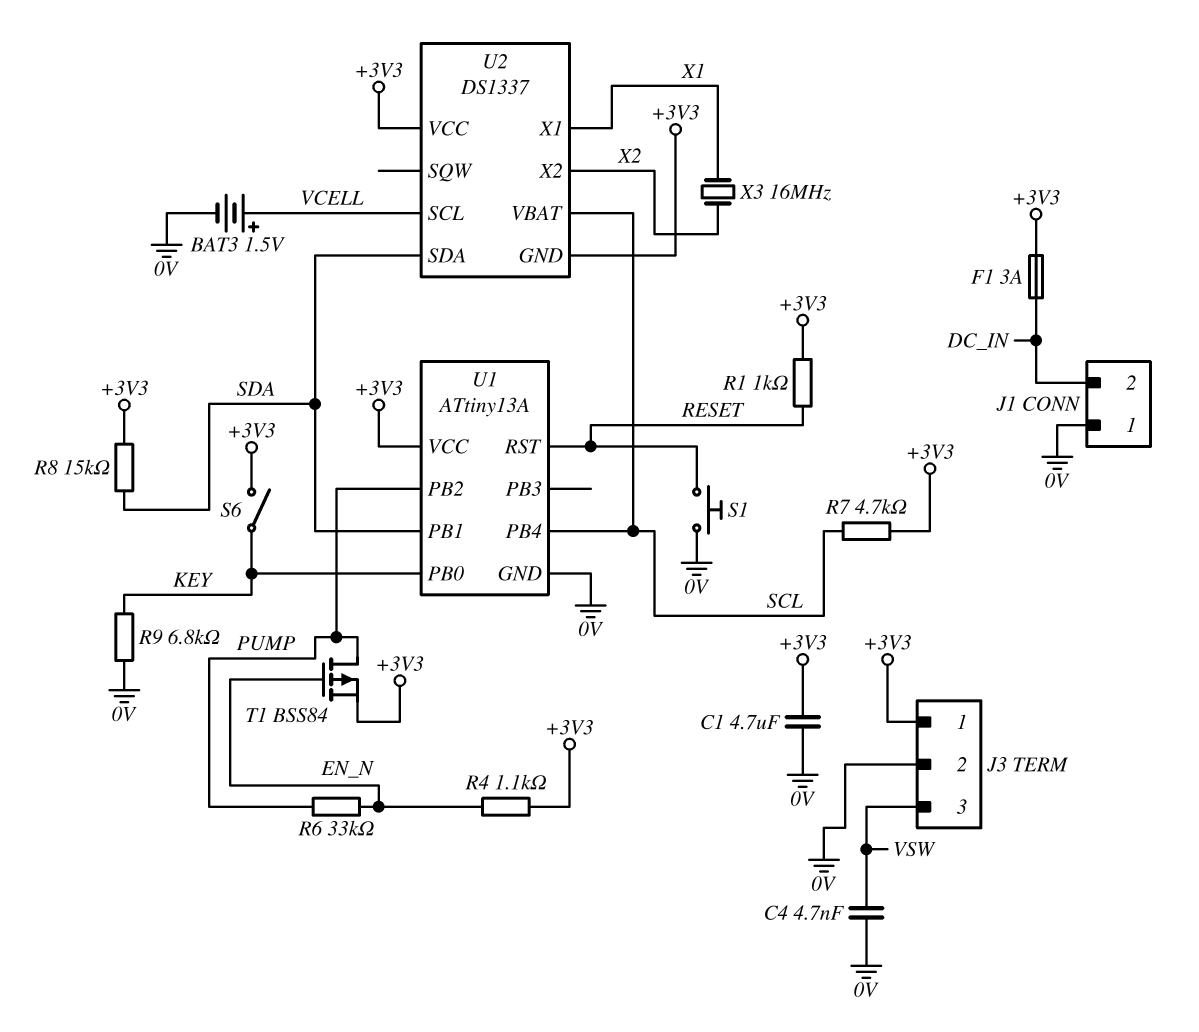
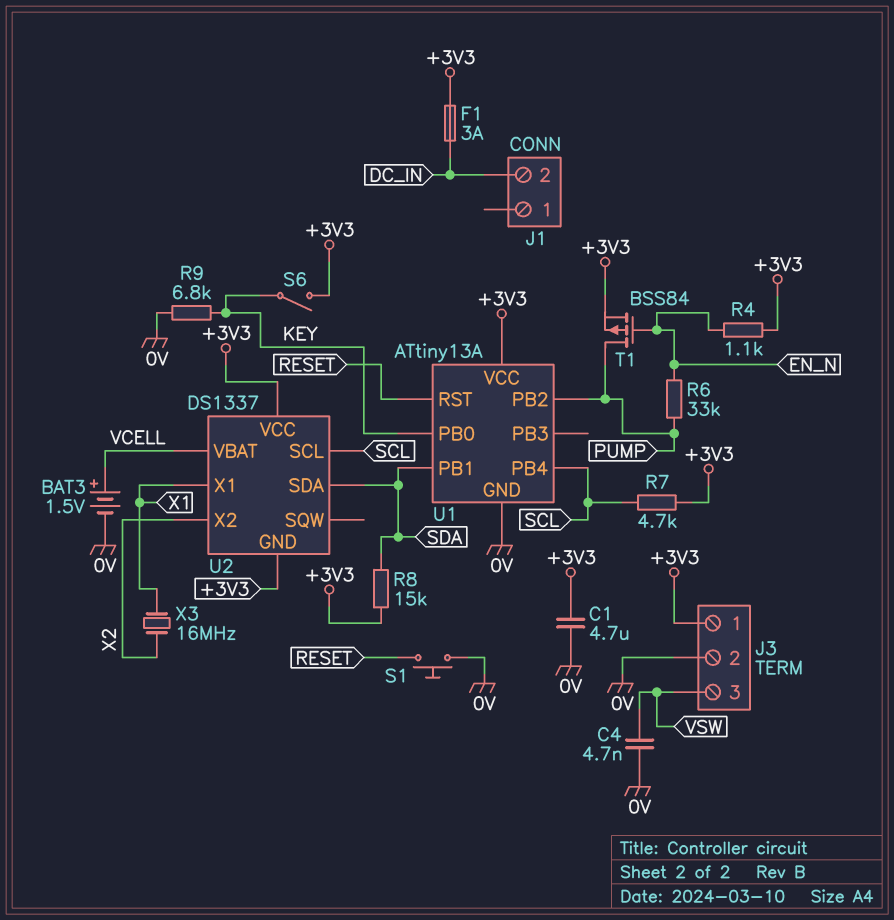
J1 pin 1: 0V -> none
R1: 1k (+3V3, RESET) -> none
U2 pin SCL: VCELL -> SCL
U2 pin VBAT: SCL -> VCELL

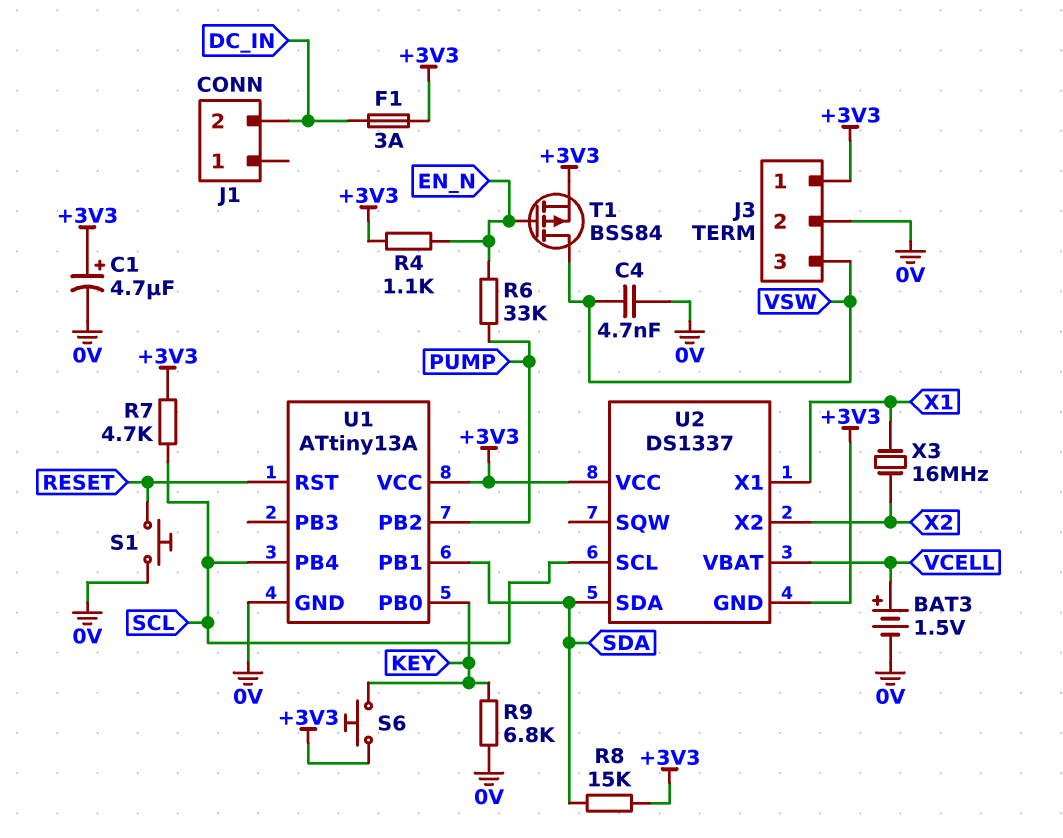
C1: 4.7uF (+3V3, 0V) -> 4.7uF (plus +3V3, minus 0V)
S6: switch (+3V3, KEY) -> button (+3V3, KEY)
T1: PMOS BSS84 (G EN_N, D PUMP, S +3V3) -> PMOS BSS84 (G EN_N, D VSW, S +3V3)

